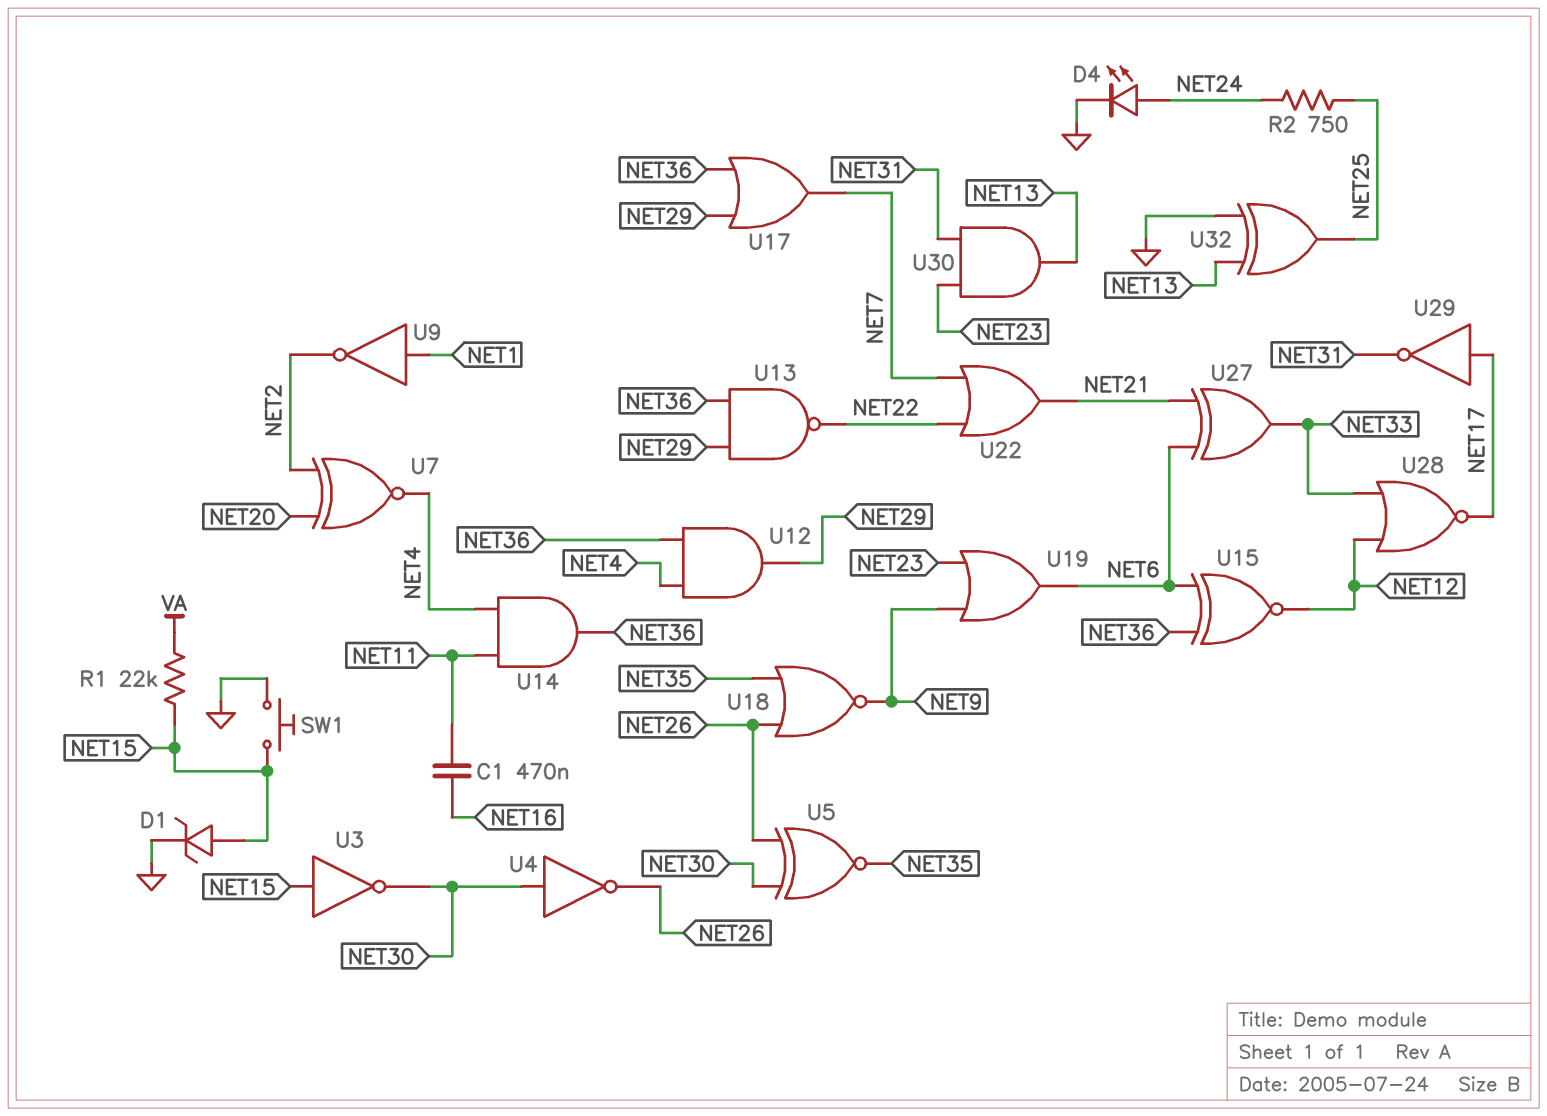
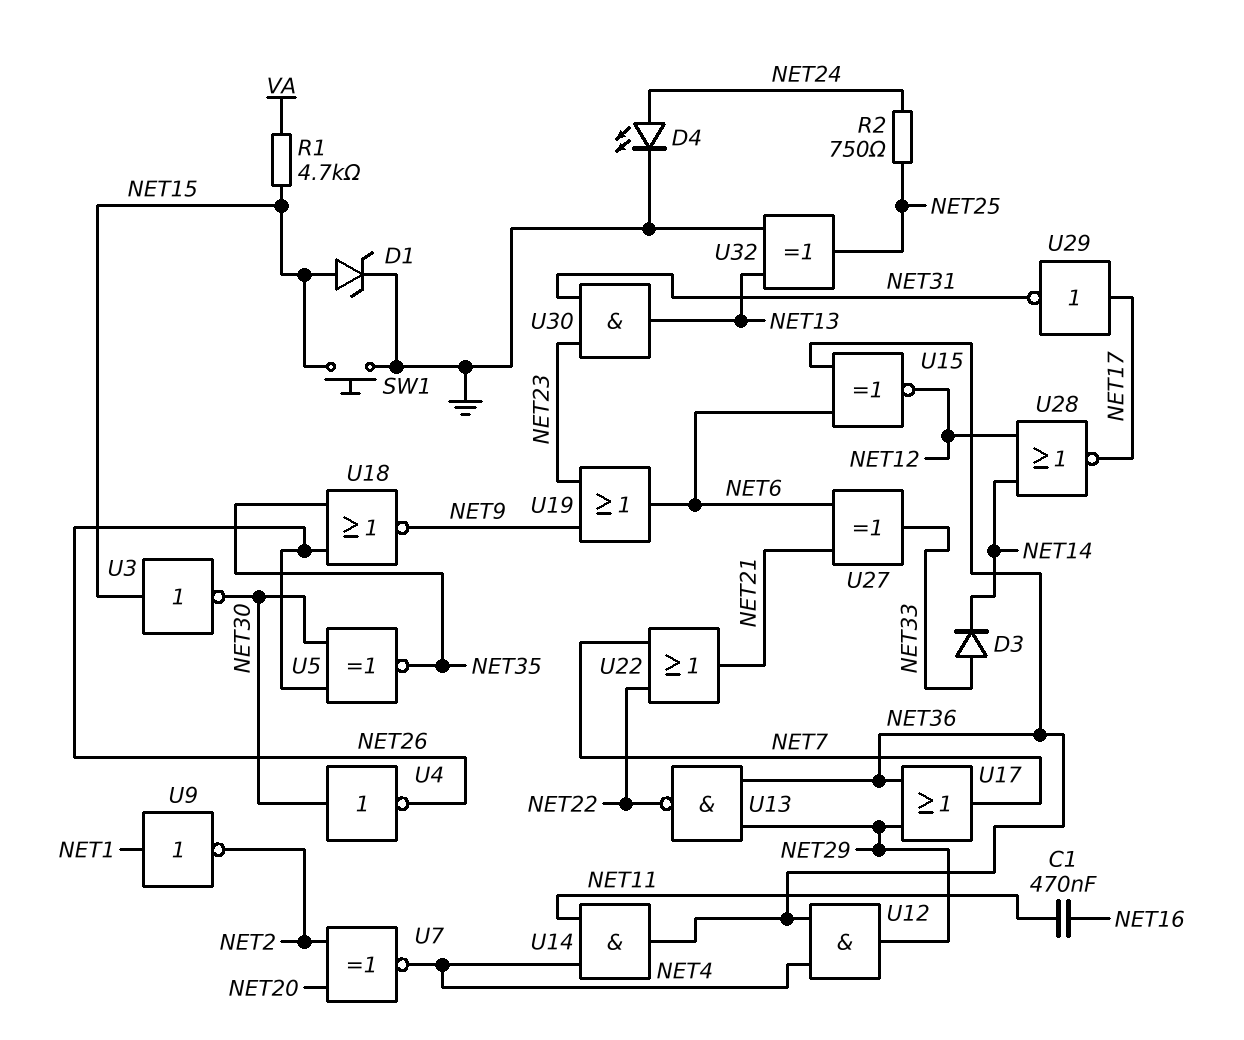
D3: none -> diode (A NET33, K NET14)
R1: 22k (NET15, VA) -> 4.7k (NET15, VA)
U28: NOR (in NET12, in NET33, out NET17) -> NOR (in NET12, in NET14, out NET17)

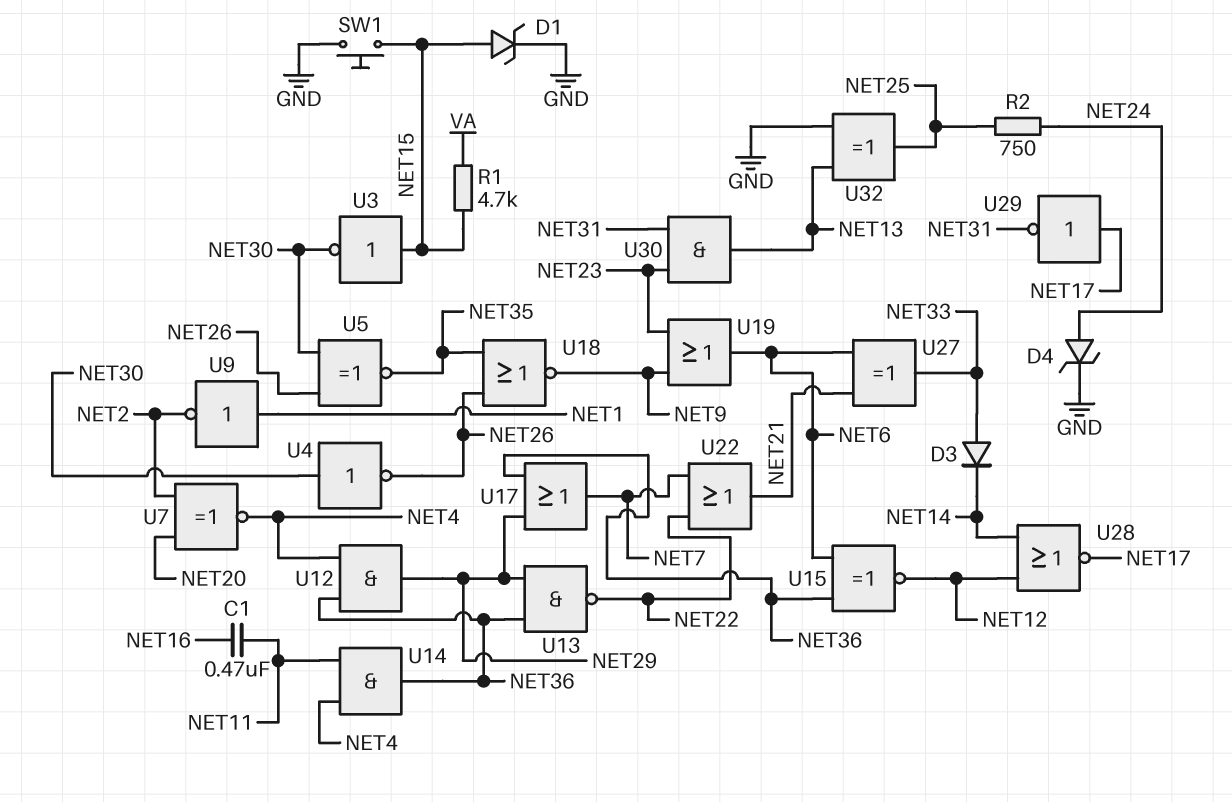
D4: LED (A NET24, K GND) -> zener (A NET24, K GND)

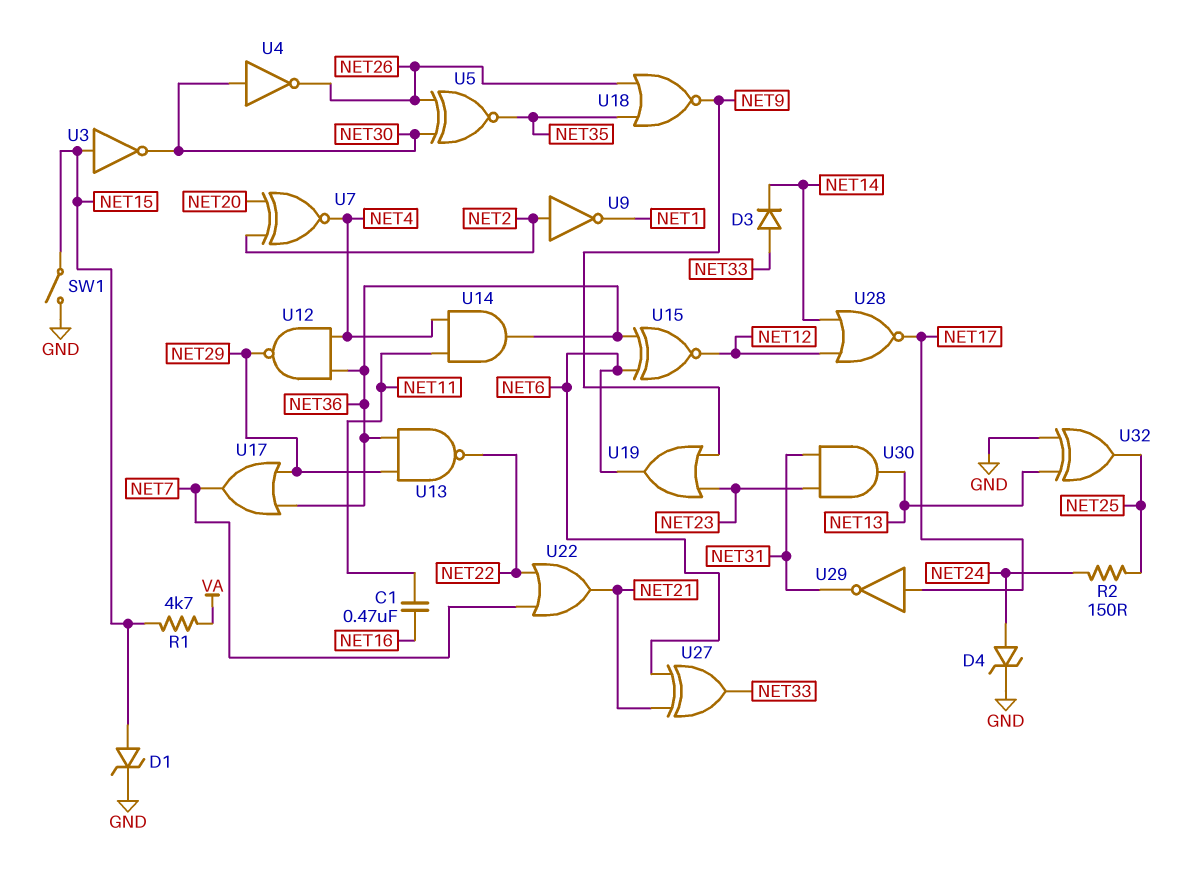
R2: 750 (NET24, NET25) -> 150 (NET24, NET25)
SW1: button (GND, NET15) -> switch (GND, NET15)
U9: NOT (in NET1, out NET2) -> NOT (in NET2, out NET1)
U12: AND (in NET4, in NET36, out NET29) -> NAND (in NET4, in NET36, out NET29)

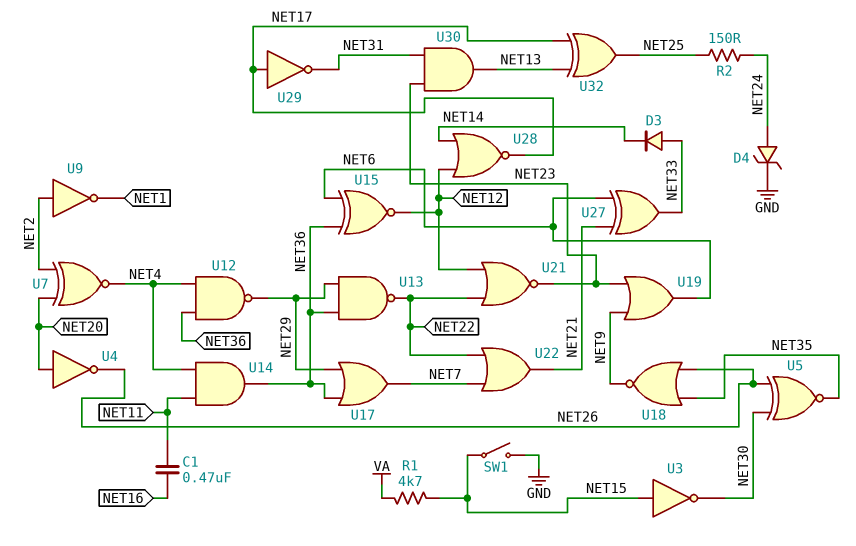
D1: zener (A NET15, K GND) -> none
U4: NOT (in NET30, out NET26) -> NOT (in NET20, out NET26)
U21: none -> NOR (in NET12, in NET22, out NET23)
U32: XOR (in GND, in NET13, out NET25) -> XOR (in NET13, in NET17, out NET25)

